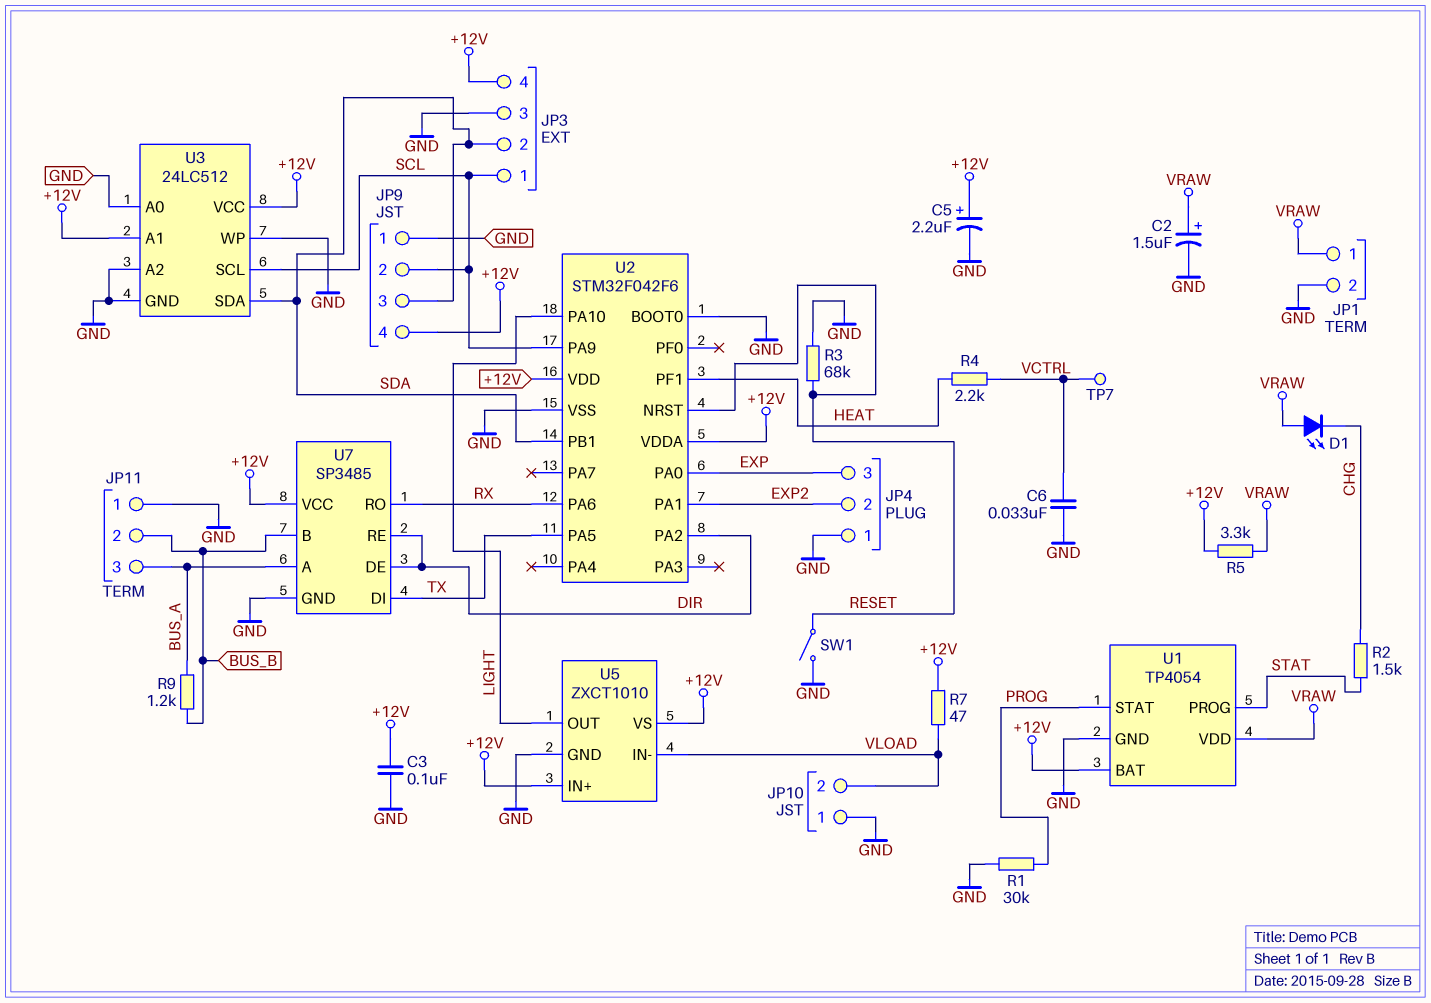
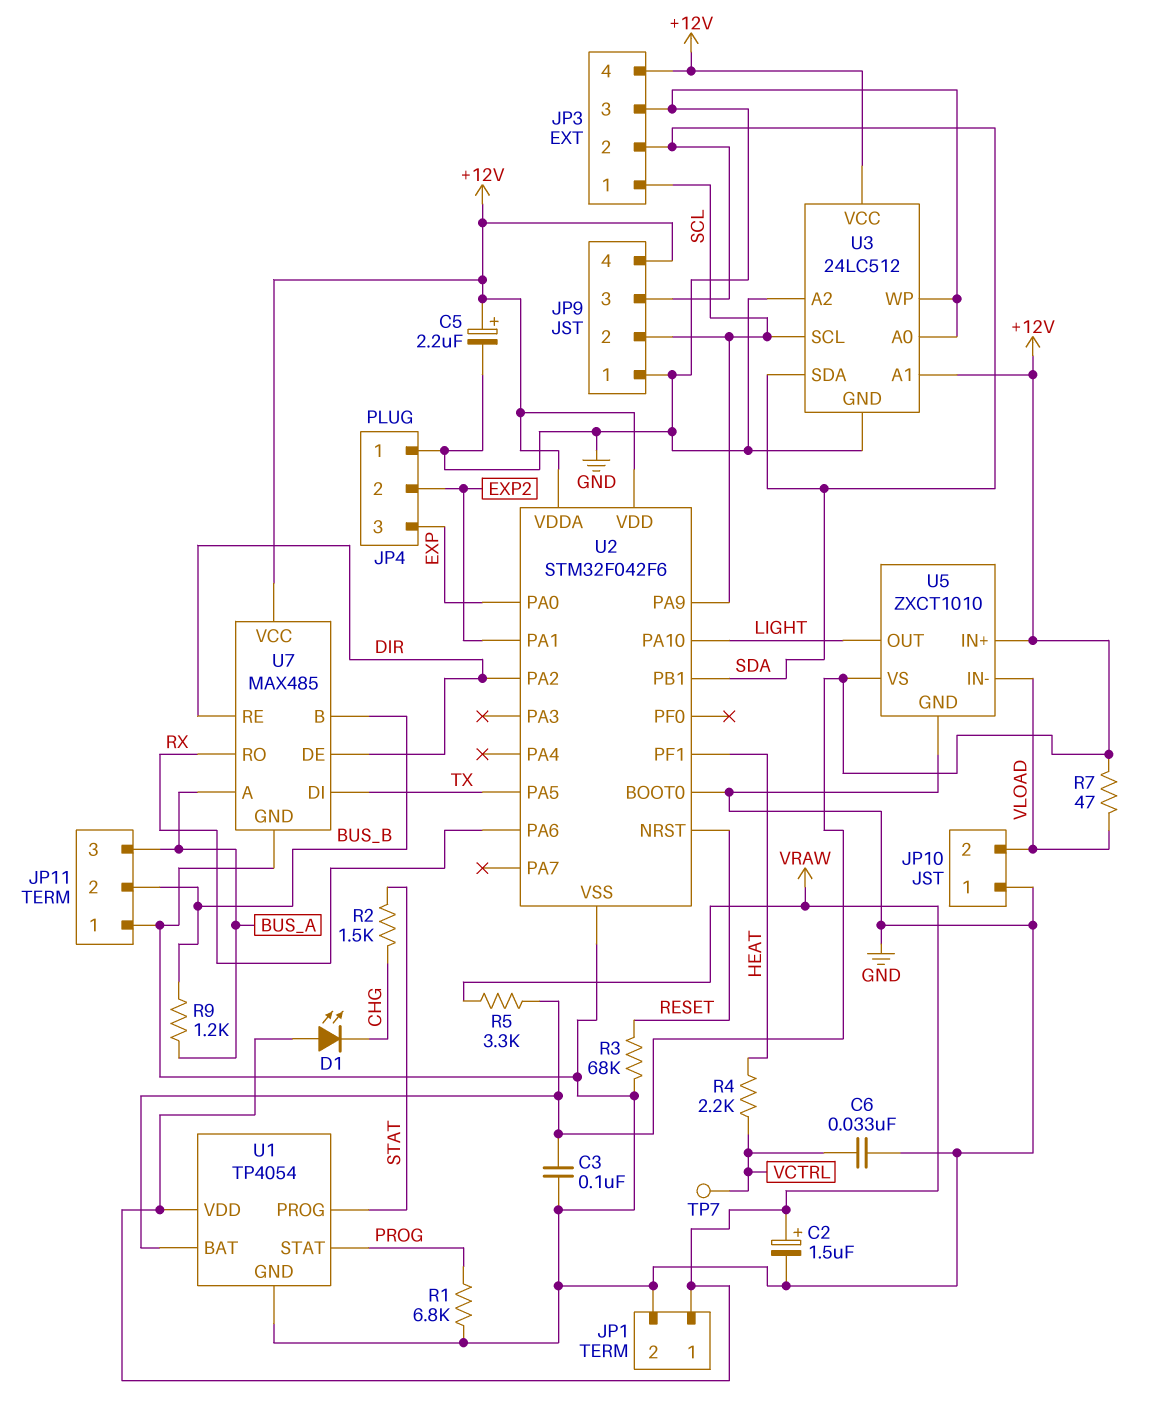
R1: 30k (GND, PROG) -> 6.8k (GND, PROG)
SW1: switch (GND, RESET) -> none
U7: SP3485 -> MAX485

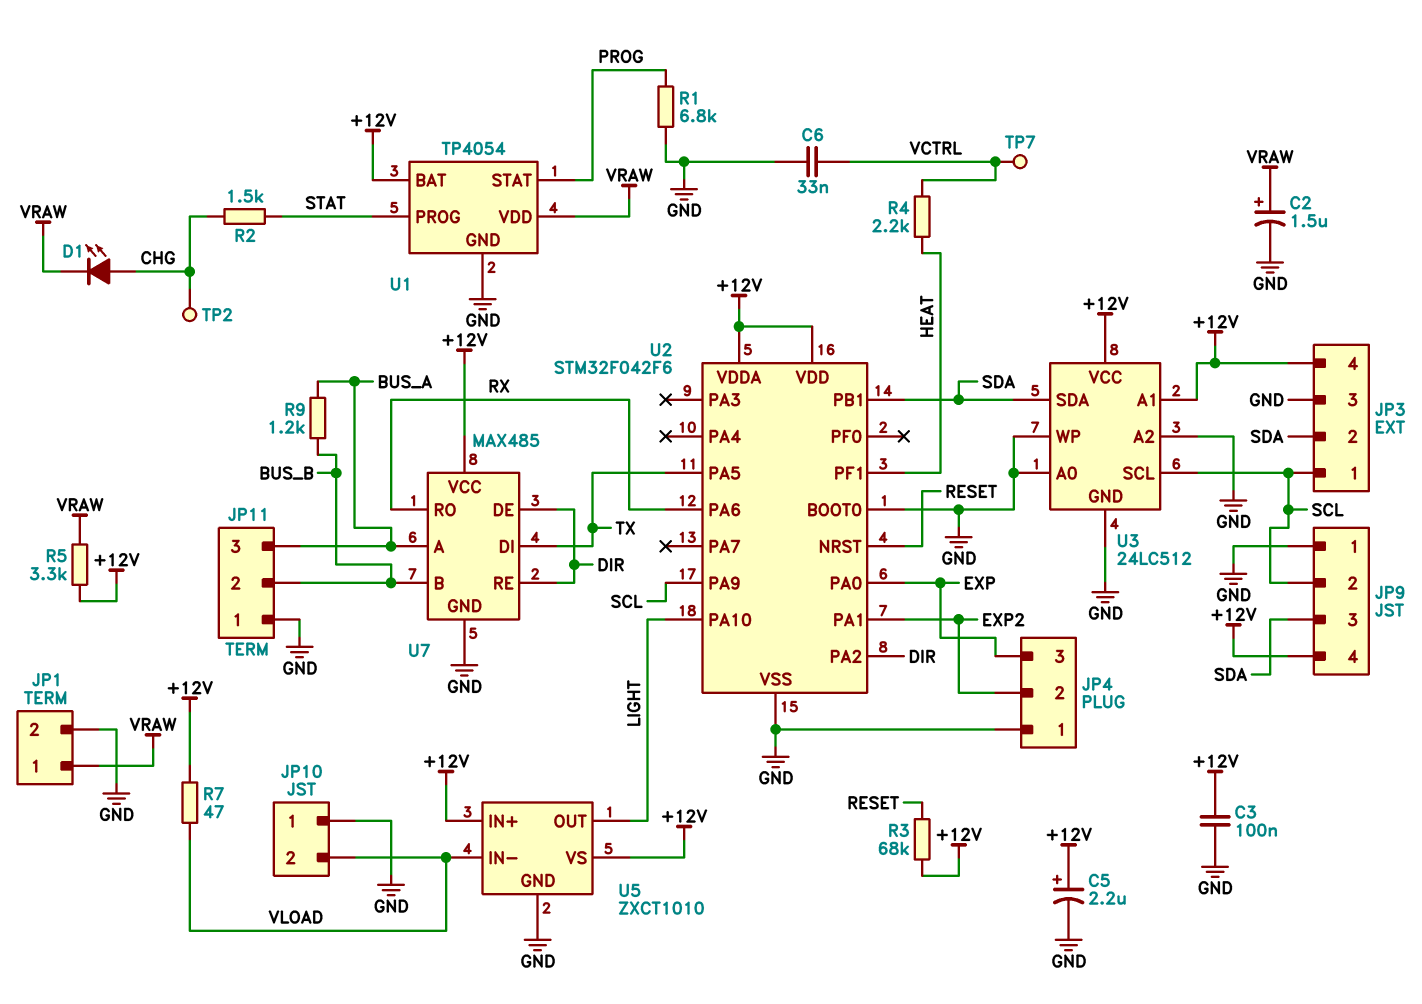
D1: LED (A VRAW, K CHG) -> LED (A CHG, K VRAW)
R3: 68k (GND, RESET) -> 68k (+12V, RESET)
TP2: none -> test point (CHG)

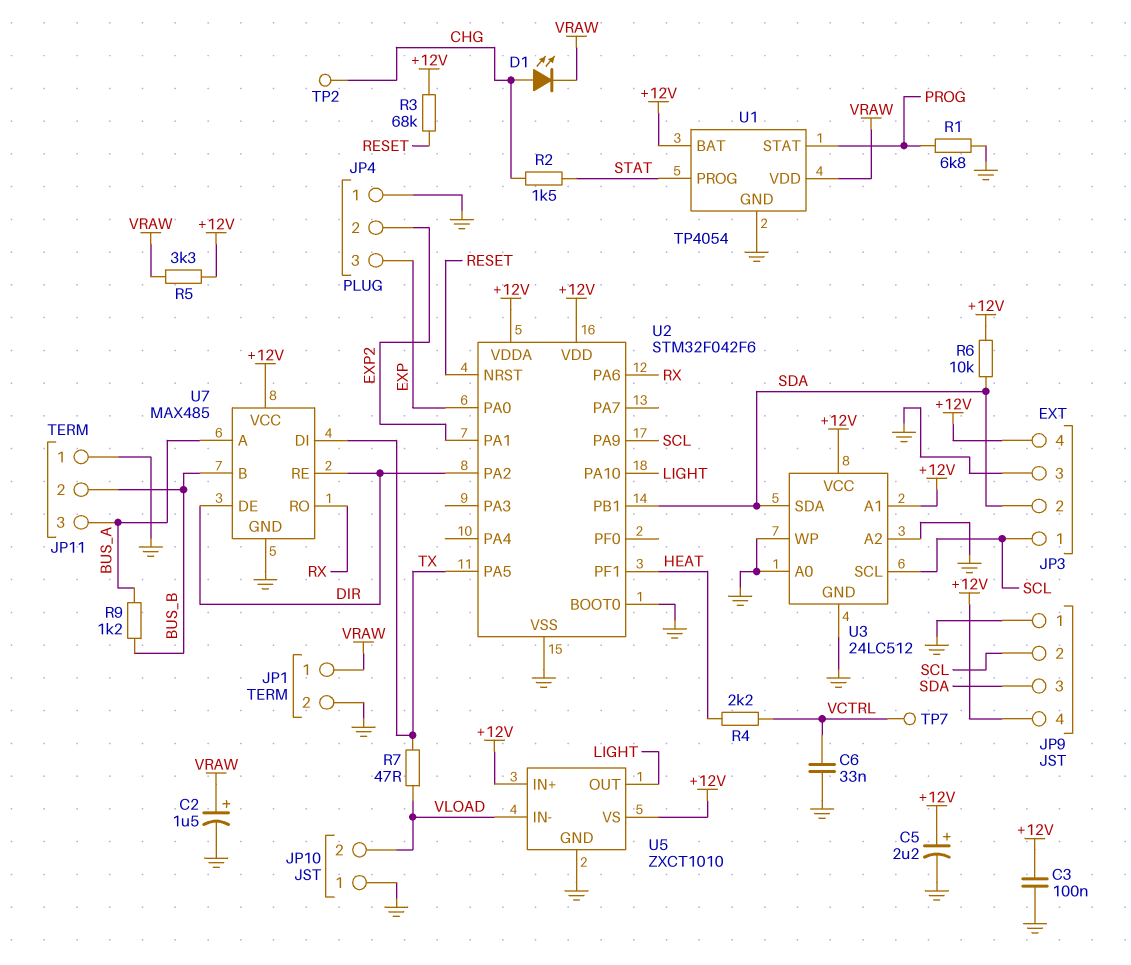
R6: none -> 10k (+12V, SDA)
R7: 47 (+12V, VLOAD) -> 47 (TX, VLOAD)

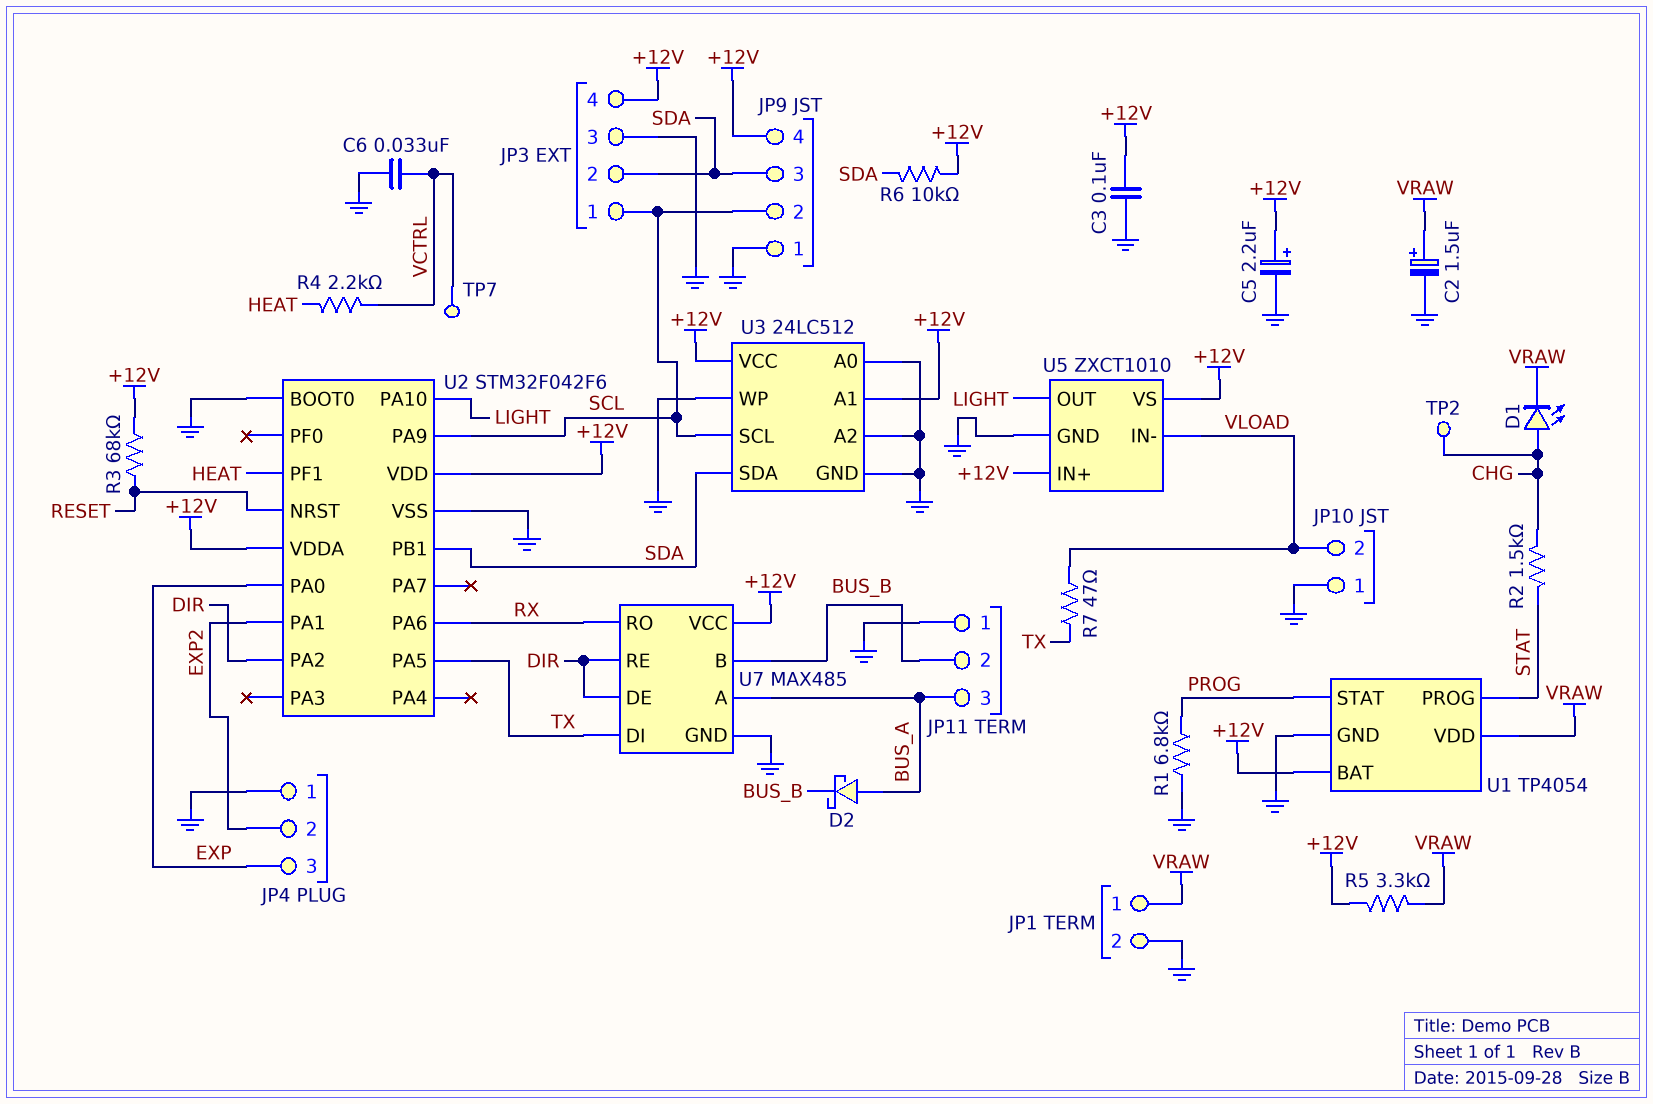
D2: none -> schottky (A BUS_A, K BUS_B)
R9: 1.2k (BUS_A, BUS_B) -> none

